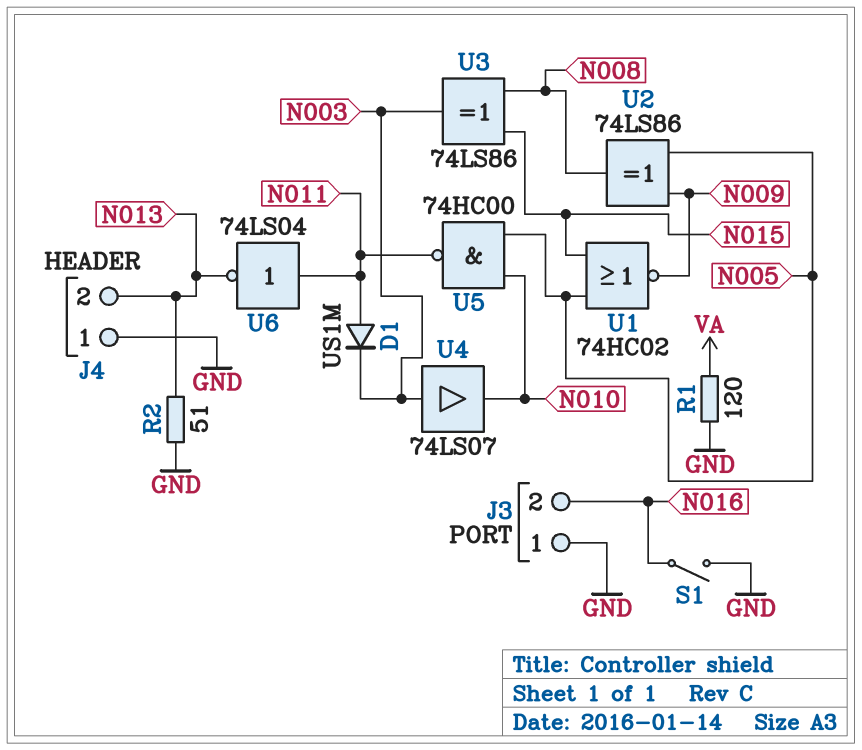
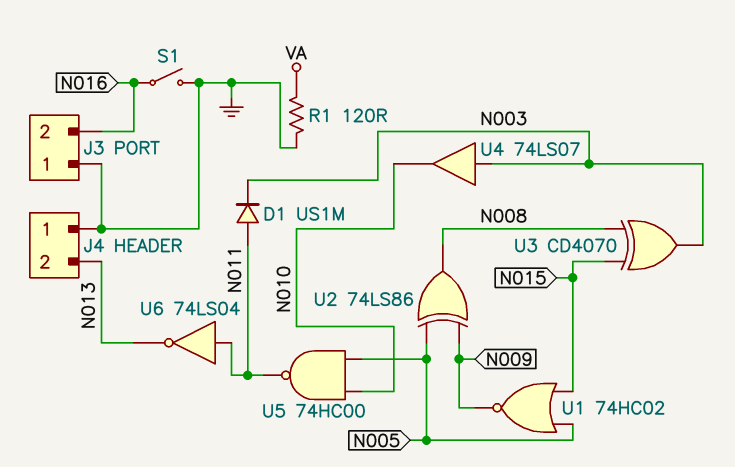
R2: 51 (GND, N013) -> none
U3: XOR 74LS86 (in N008, in N015, out N003) -> XOR CD4070 (in N008, in N015, out N003)

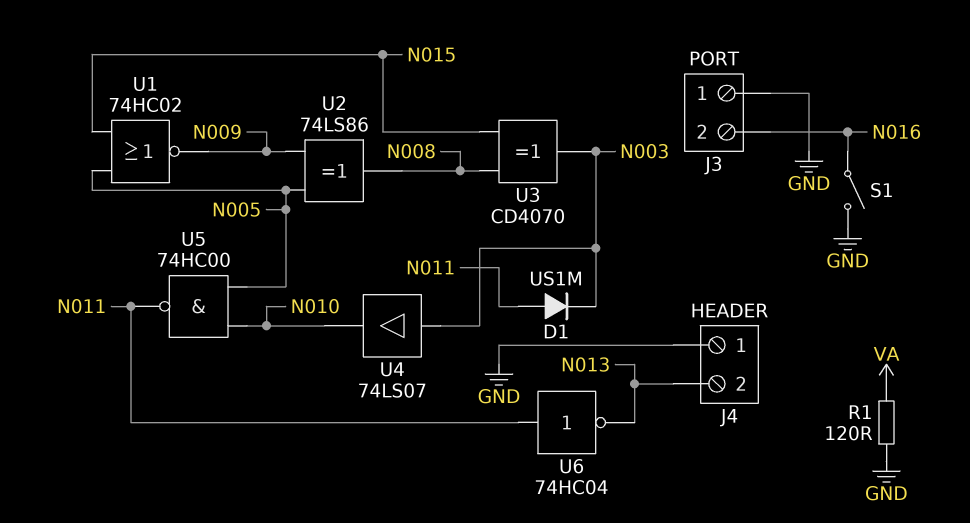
U6: NOT 74LS04 (in N011, out N013) -> NOT 74HC04 (in N011, out N013)

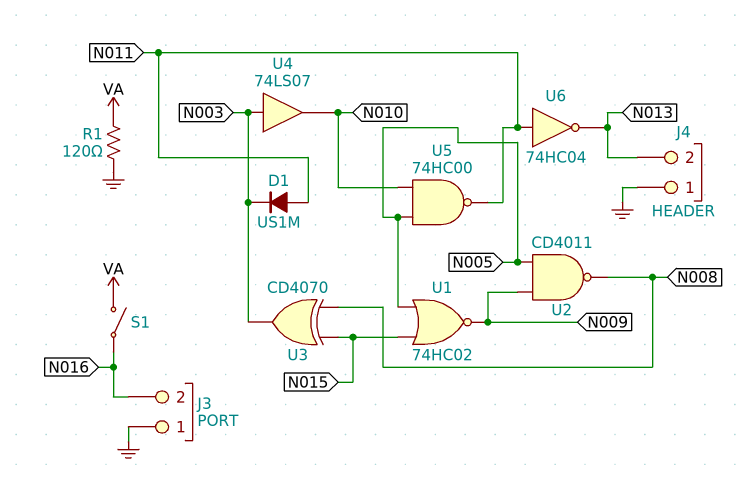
S1: switch (GND, N016) -> switch (N016, VA)
U2: XOR 74LS86 (in N005, in N009, out N008) -> NAND CD4011 (in N005, in N009, out N008)

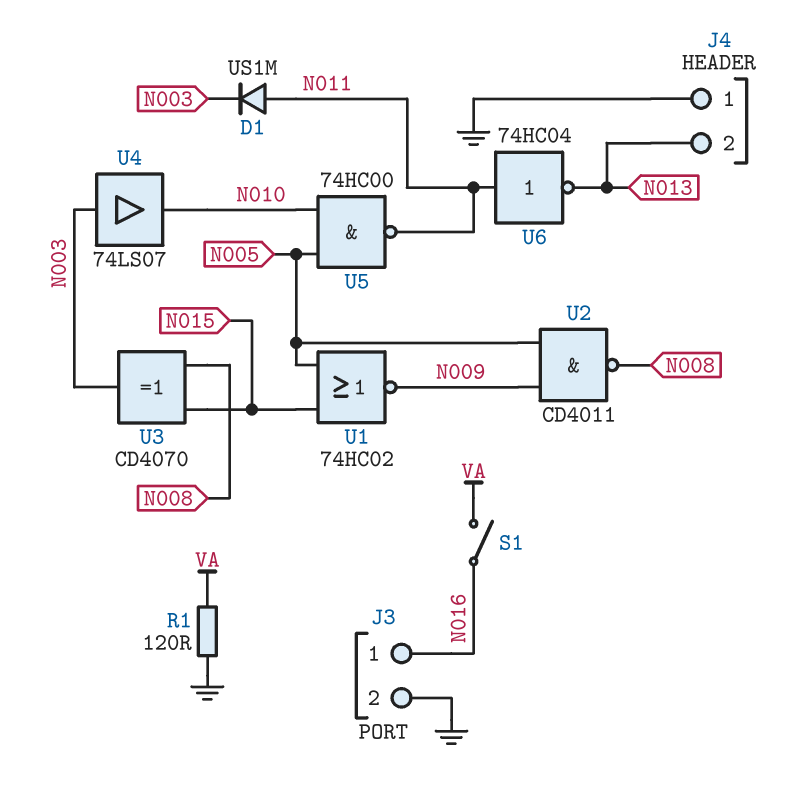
J3 pin 1: GND -> N016
J3 pin 2: N016 -> GND

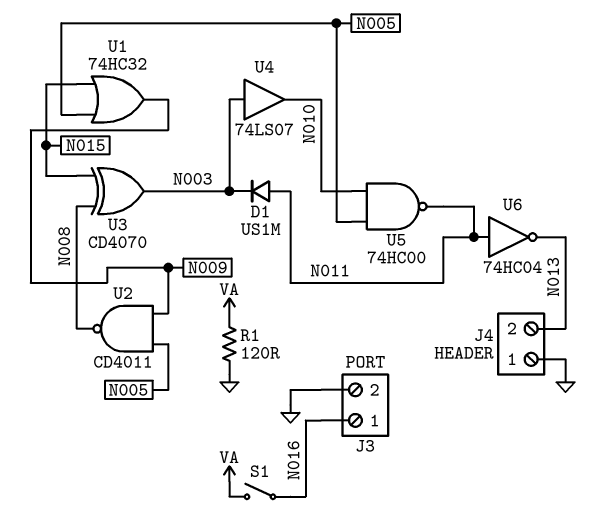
U1: NOR 74HC02 (in N005, in N015, out N009) -> OR 74HC32 (in N005, in N015, out N009)

